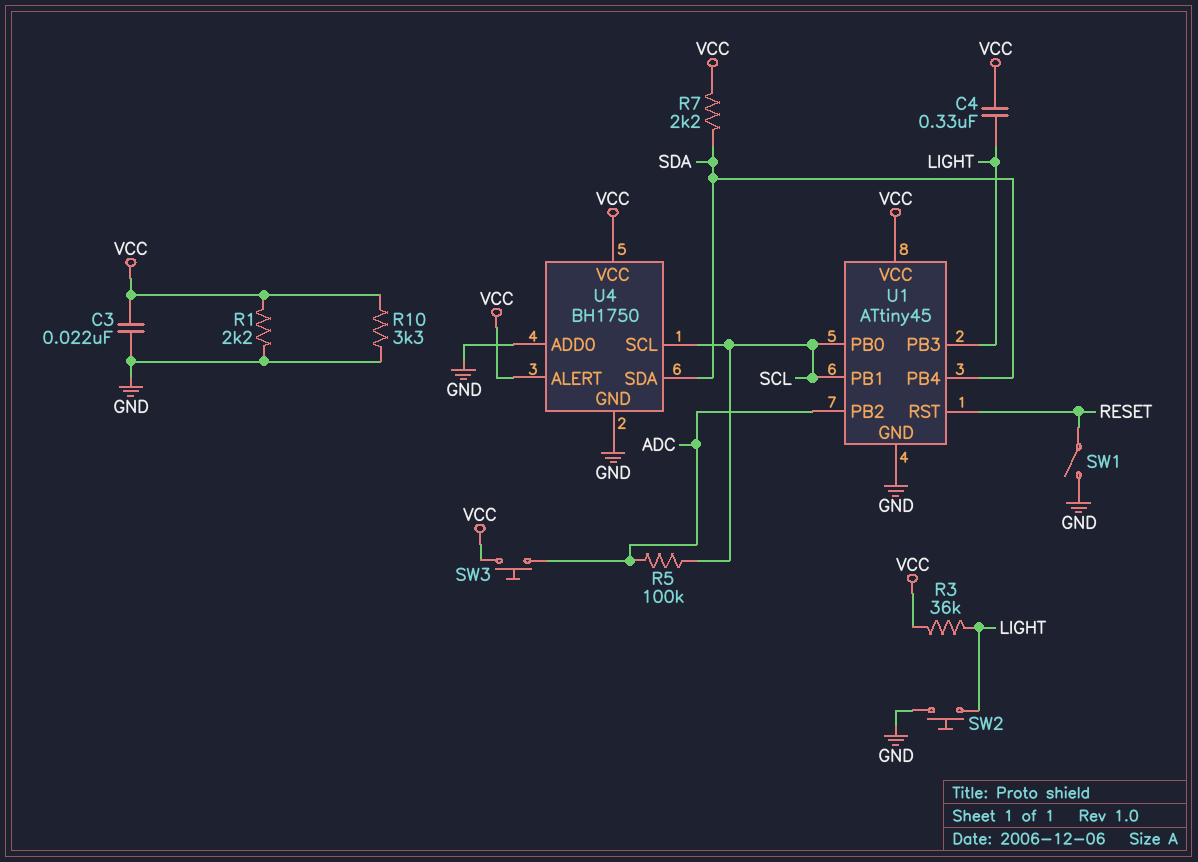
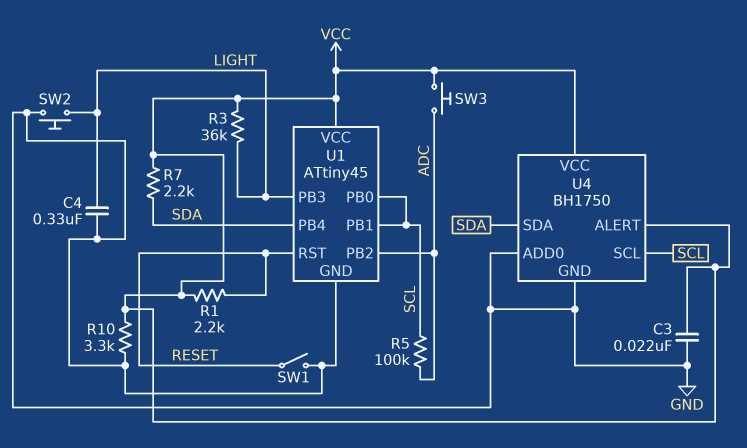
C4: 330nF (LIGHT, VCC) -> 330nF (GND, LIGHT)
R1: 2.2k (GND, VCC) -> 2.2k (RESET, VCC)

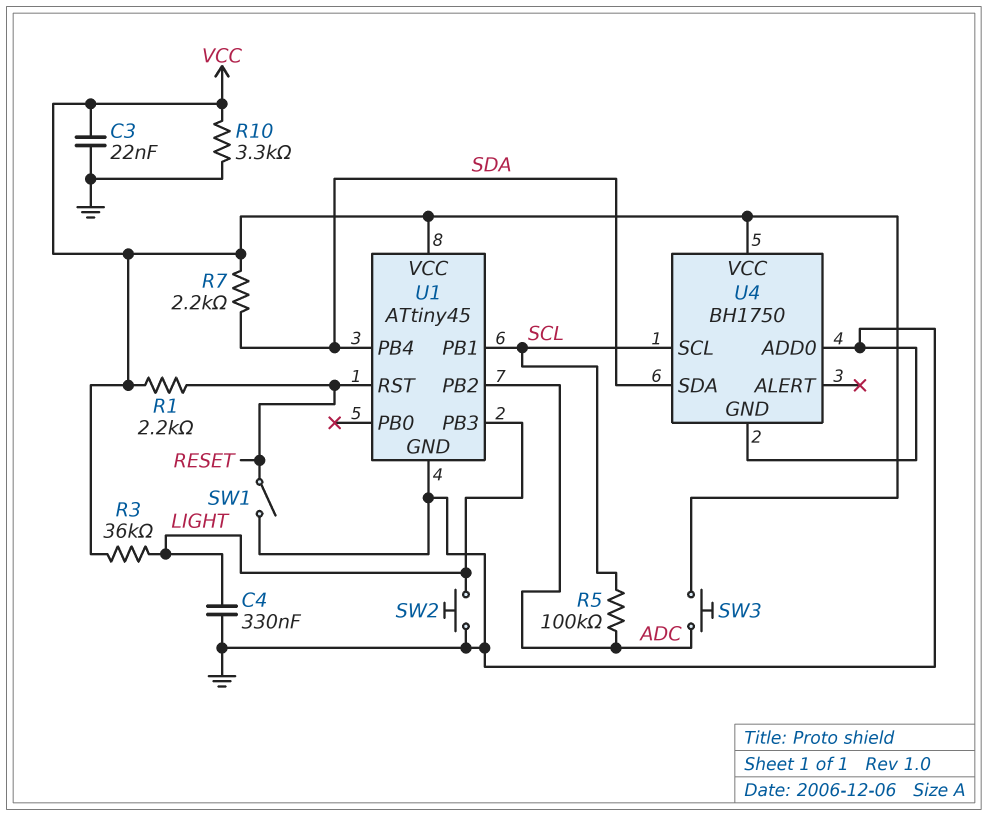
U1 pin PB0: SCL -> none
U4 pin ALERT: VCC -> none

